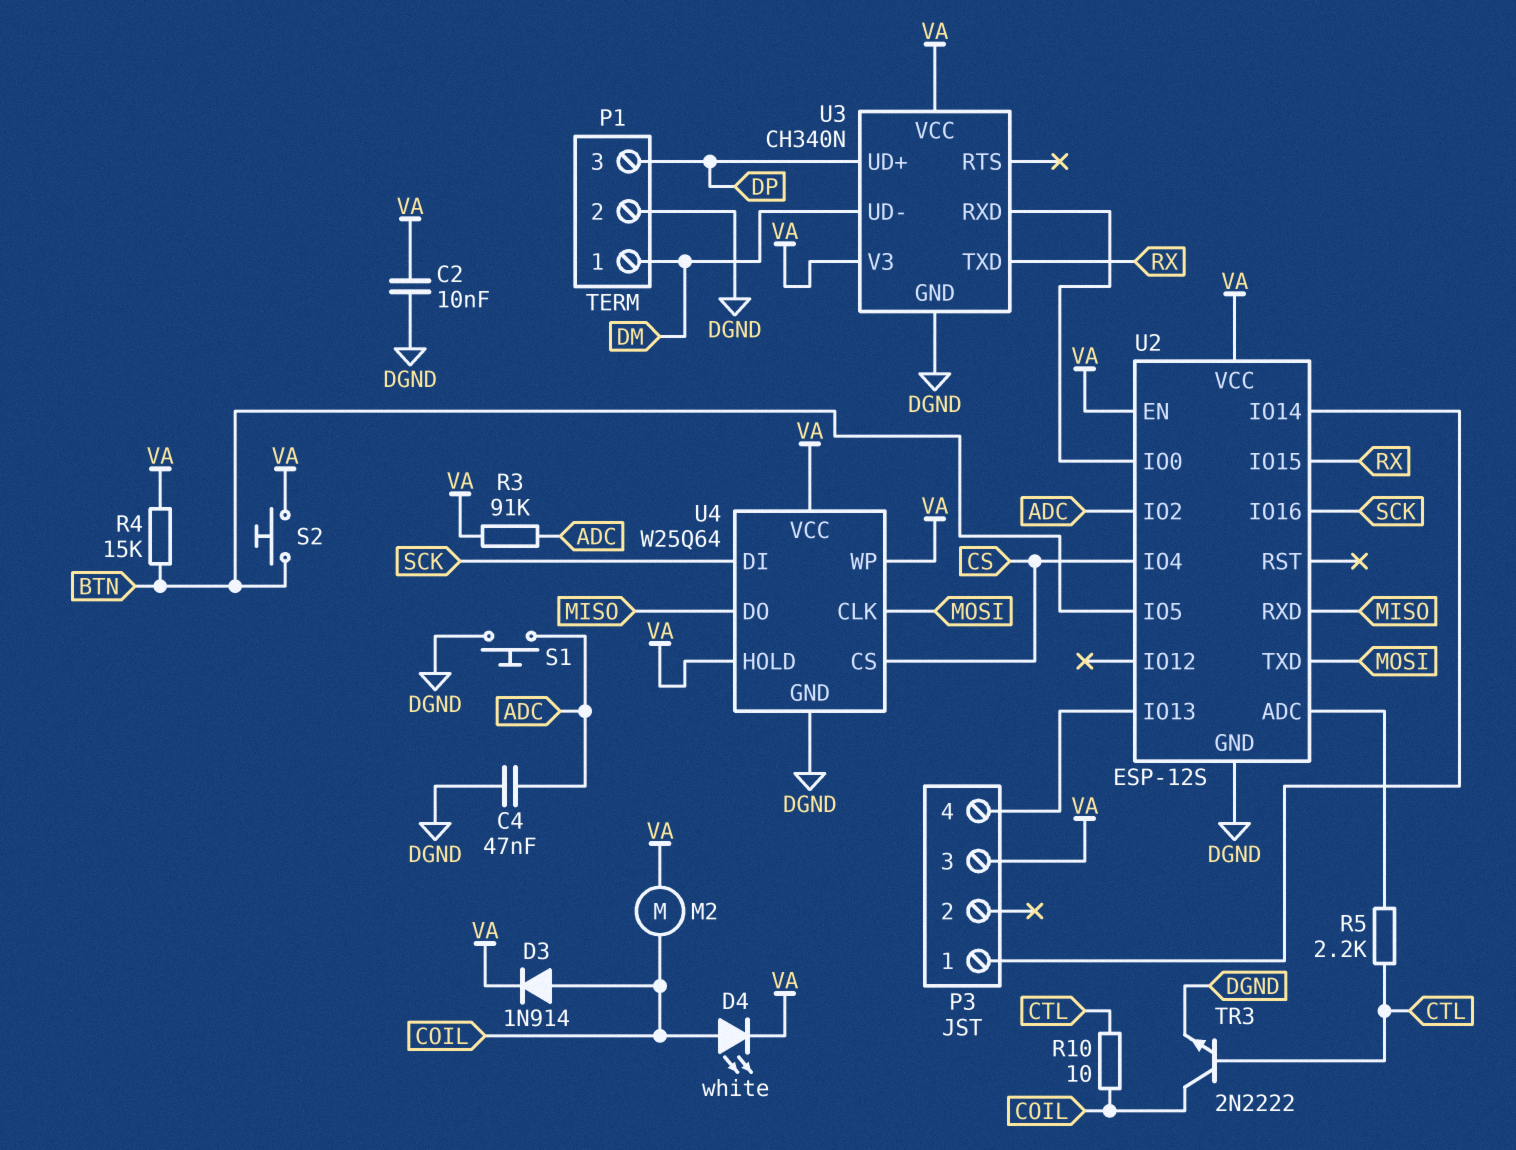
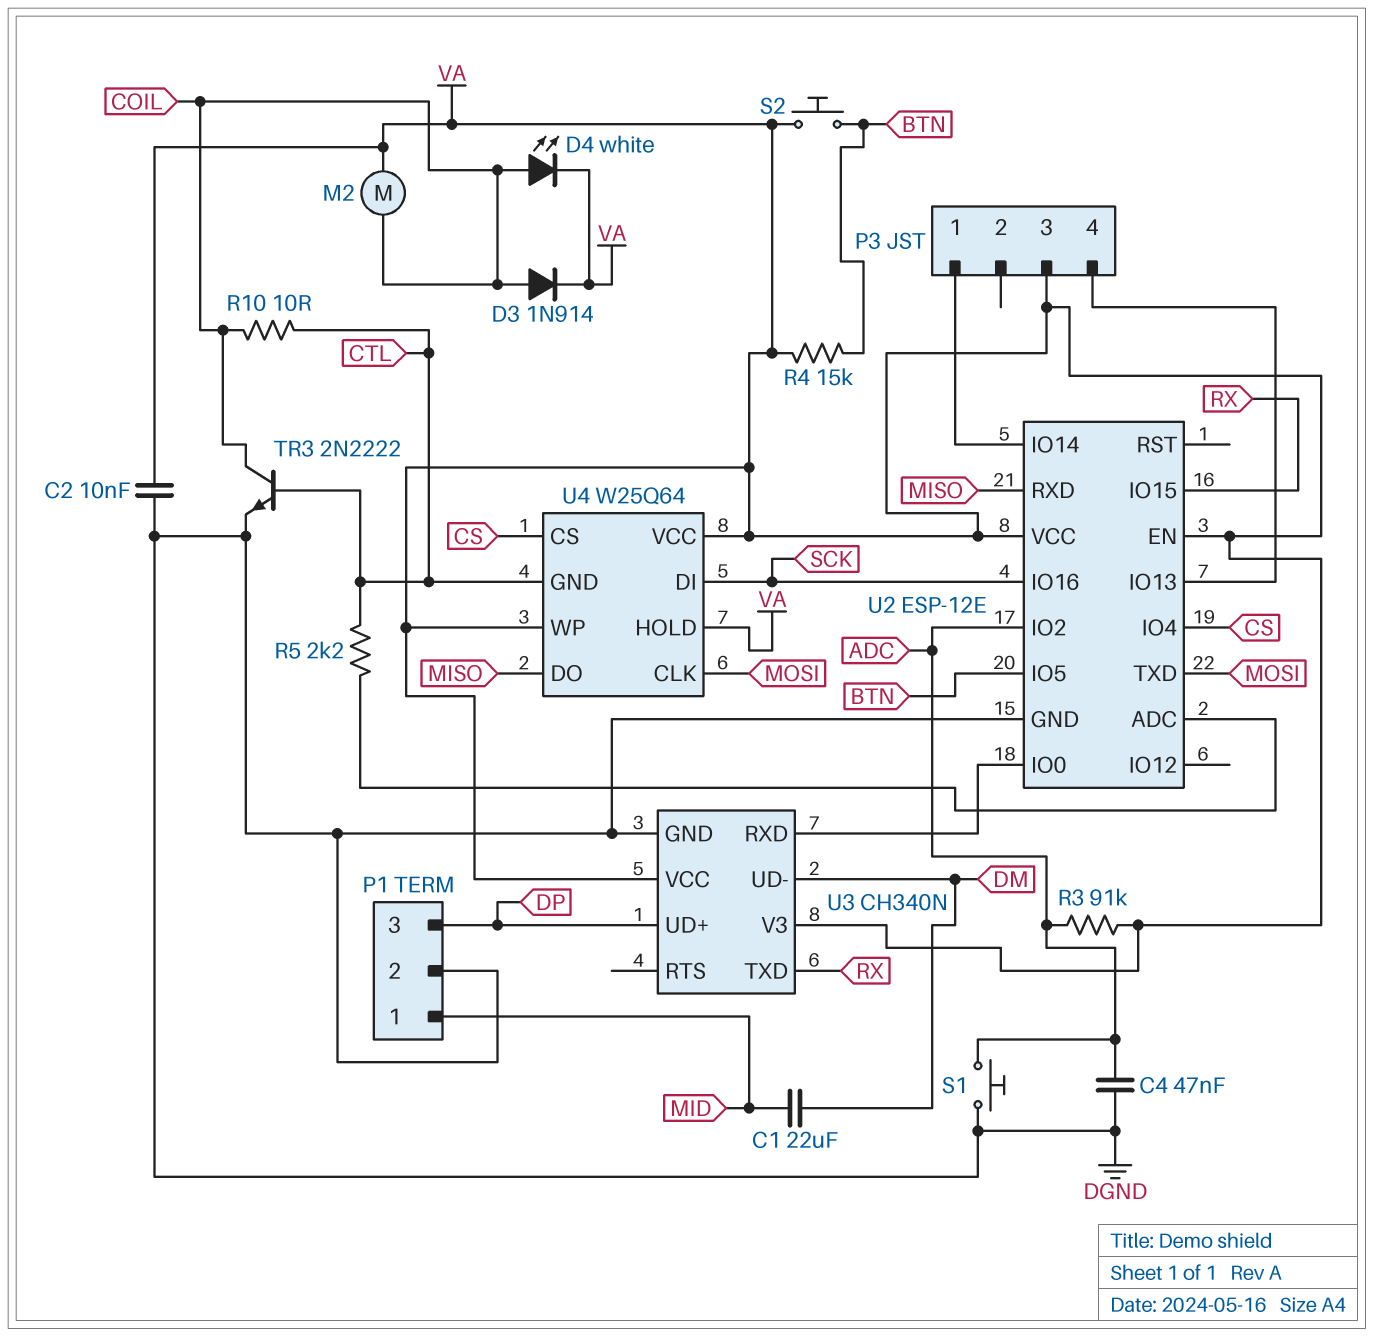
C1: none -> 22uF (DM, MID)
P1 pin 1: DM -> MID
U2: ESP-12S -> ESP-12E
U4 pin GND: DGND -> CTL

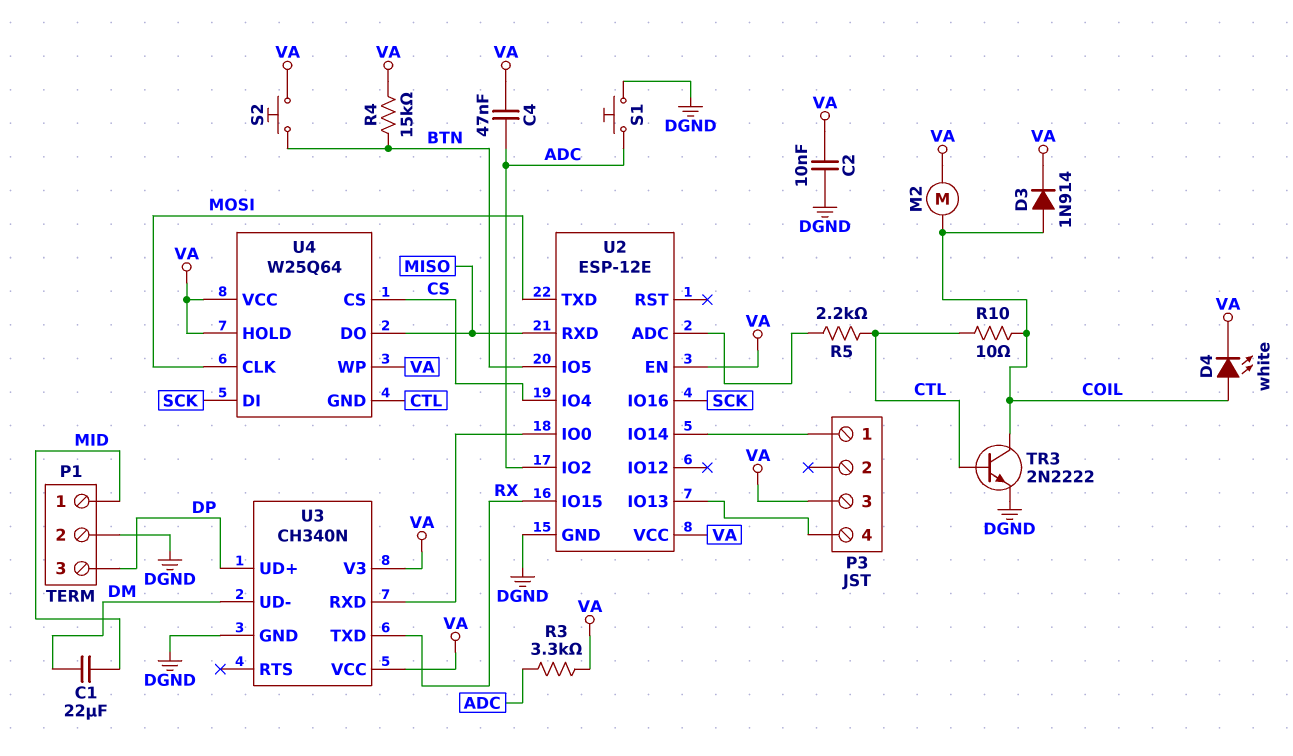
C4: 47nF (ADC, DGND) -> 47nF (ADC, VA)
R3: 91k (ADC, VA) -> 3.3k (ADC, VA)

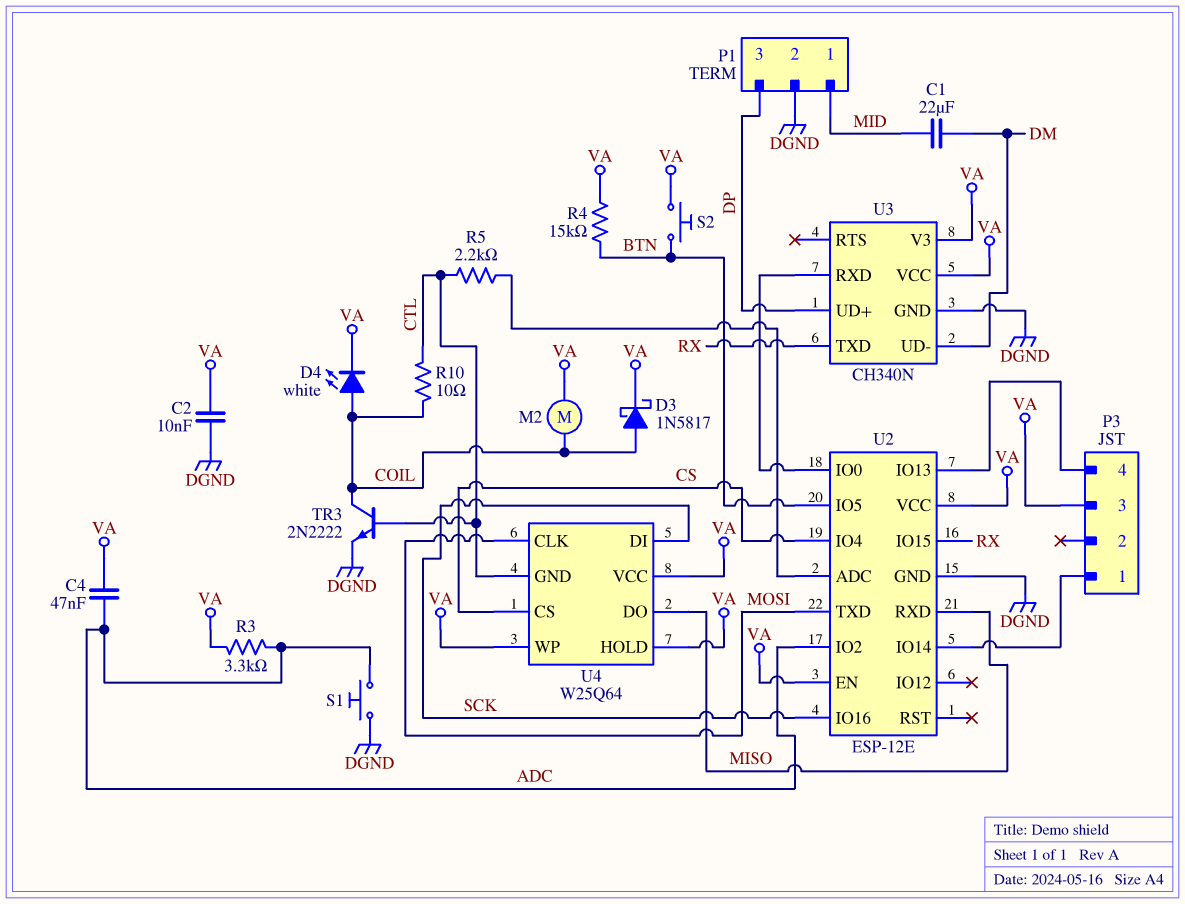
D3: diode 1N914 (A COIL, K VA) -> schottky 1N5817 (A COIL, K VA)

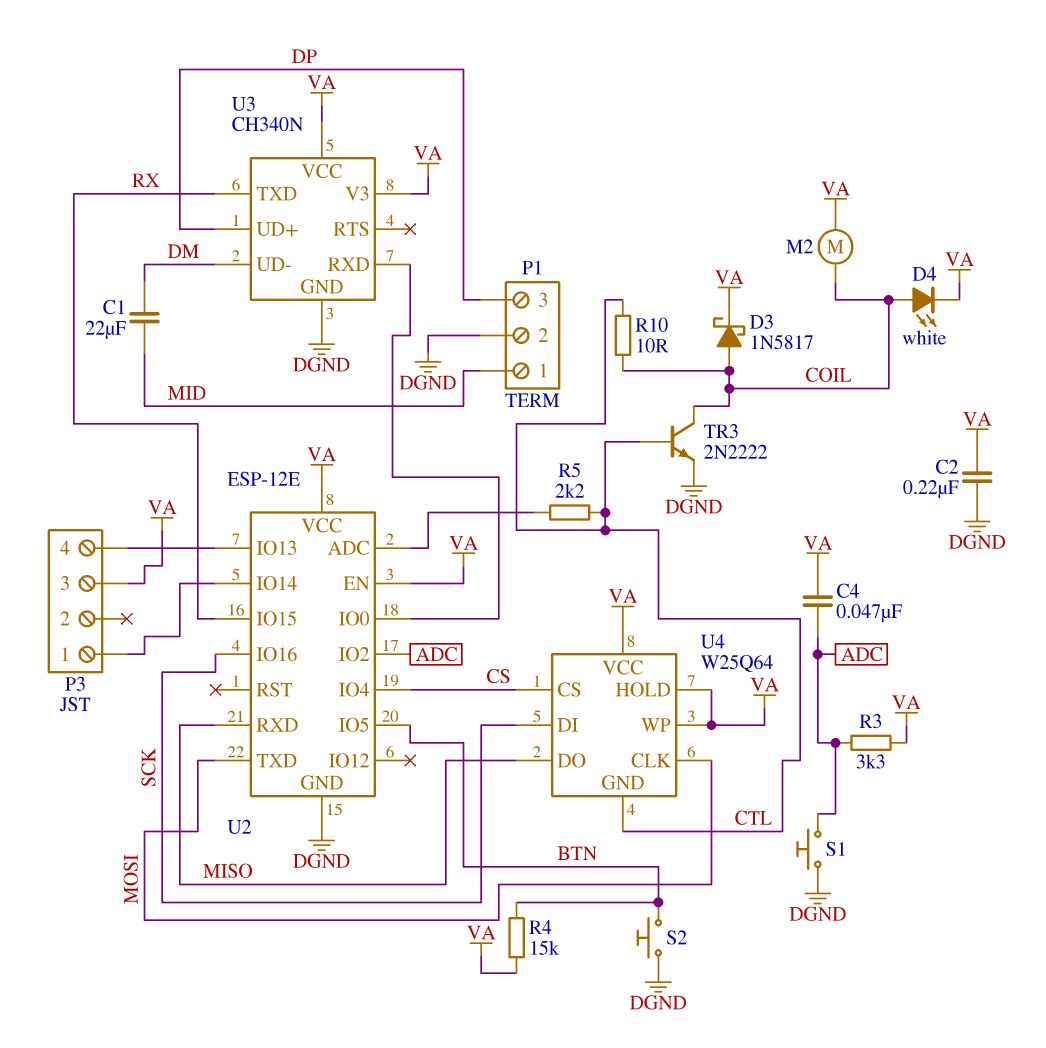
C2: 10nF (DGND, VA) -> 220nF (DGND, VA)
S2: button (BTN, VA) -> button (BTN, DGND)

